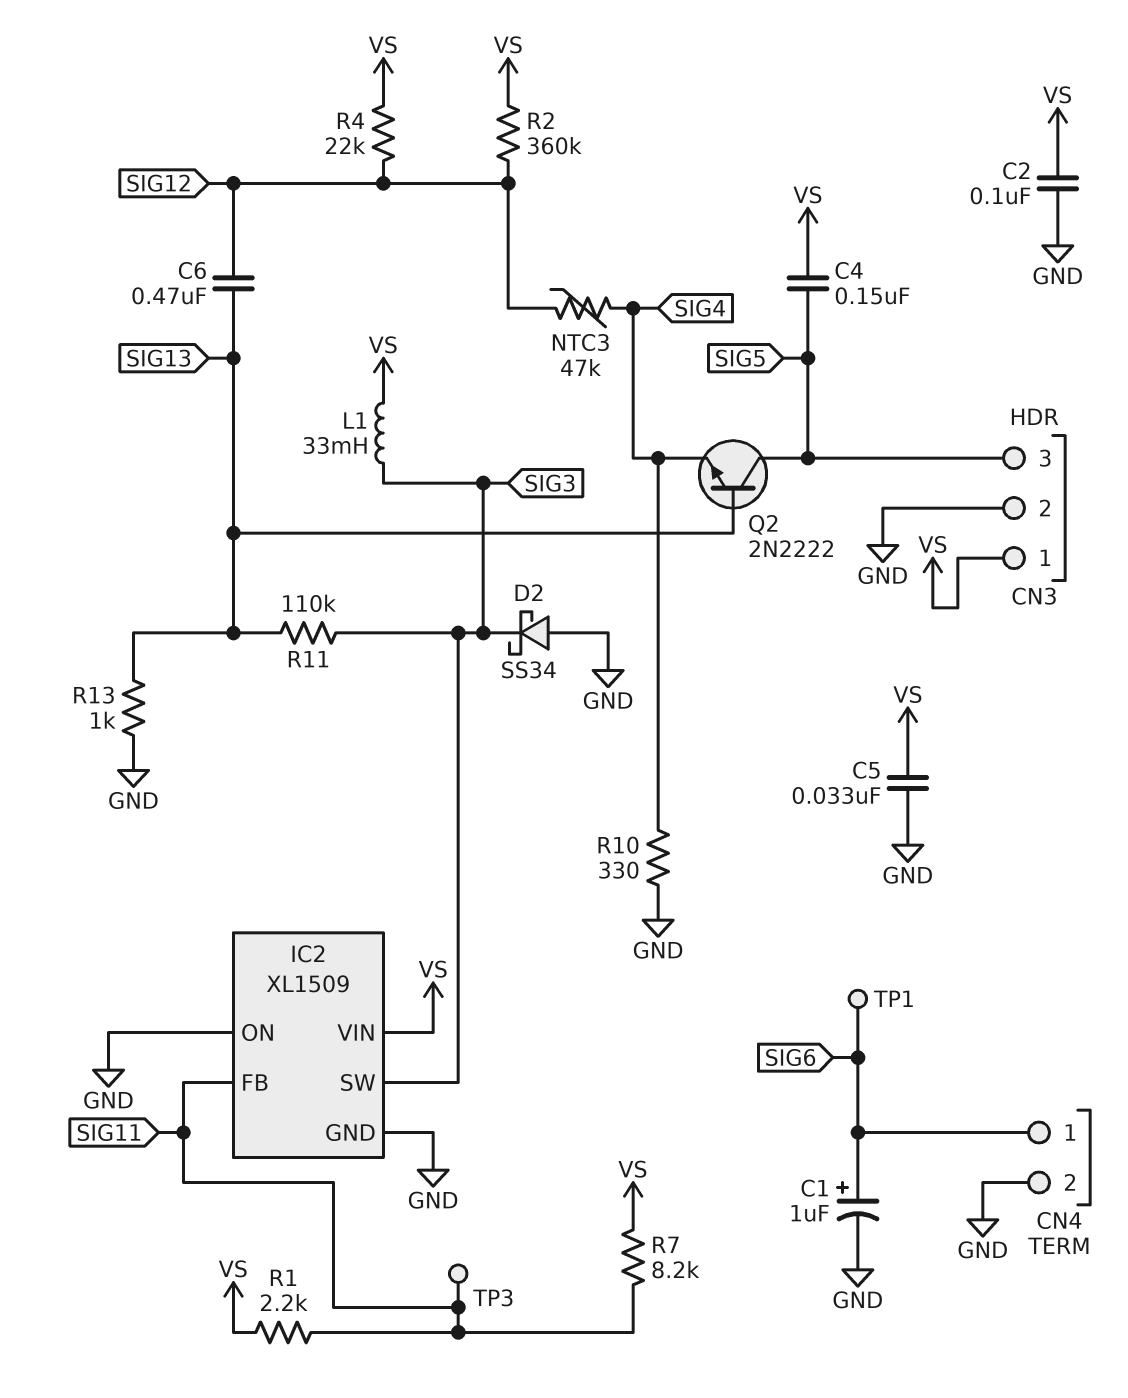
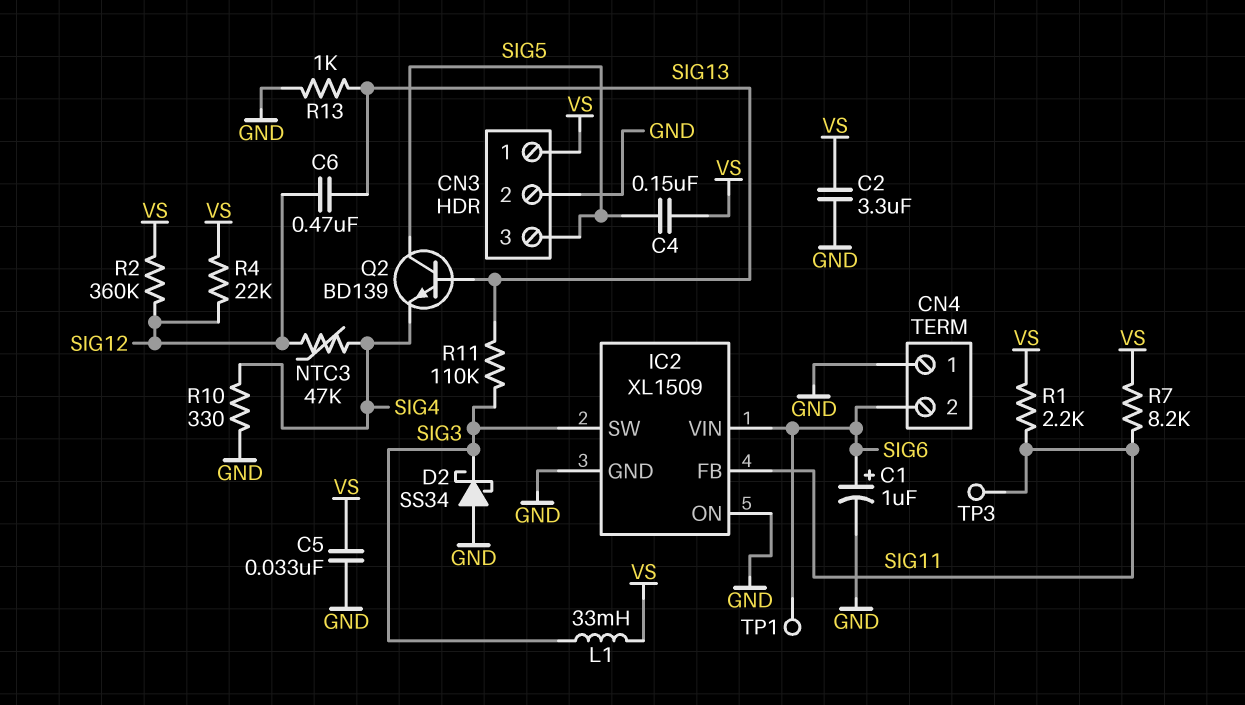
C2: 100nF (GND, VS) -> 3.3uF (GND, VS)
CN4 pin 1: SIG6 -> GND
CN4 pin 2: GND -> SIG6
IC2 pin VIN: VS -> SIG6
Q2: NPN 2N2222 (B SIG13, C SIG5, E SIG4) -> NPN BD139 (B SIG13, C SIG5, E SIG4)

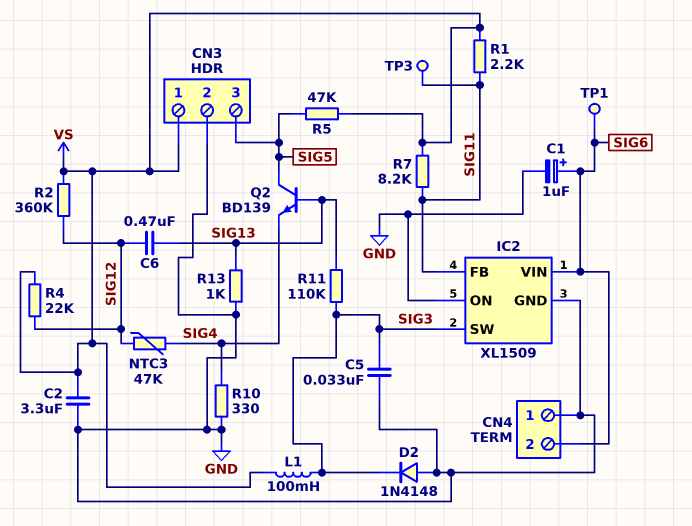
C4: 150nF (SIG5, VS) -> none
C5: 33nF (GND, VS) -> 33nF (GND, SIG3)
D2: schottky SS34 (A GND, K SIG3) -> diode 1N4148 (A GND, K SIG3)
L1: 33mH (SIG3, VS) -> 100mH (SIG3, VS)
R5: none -> 47k (SIG5, VS)

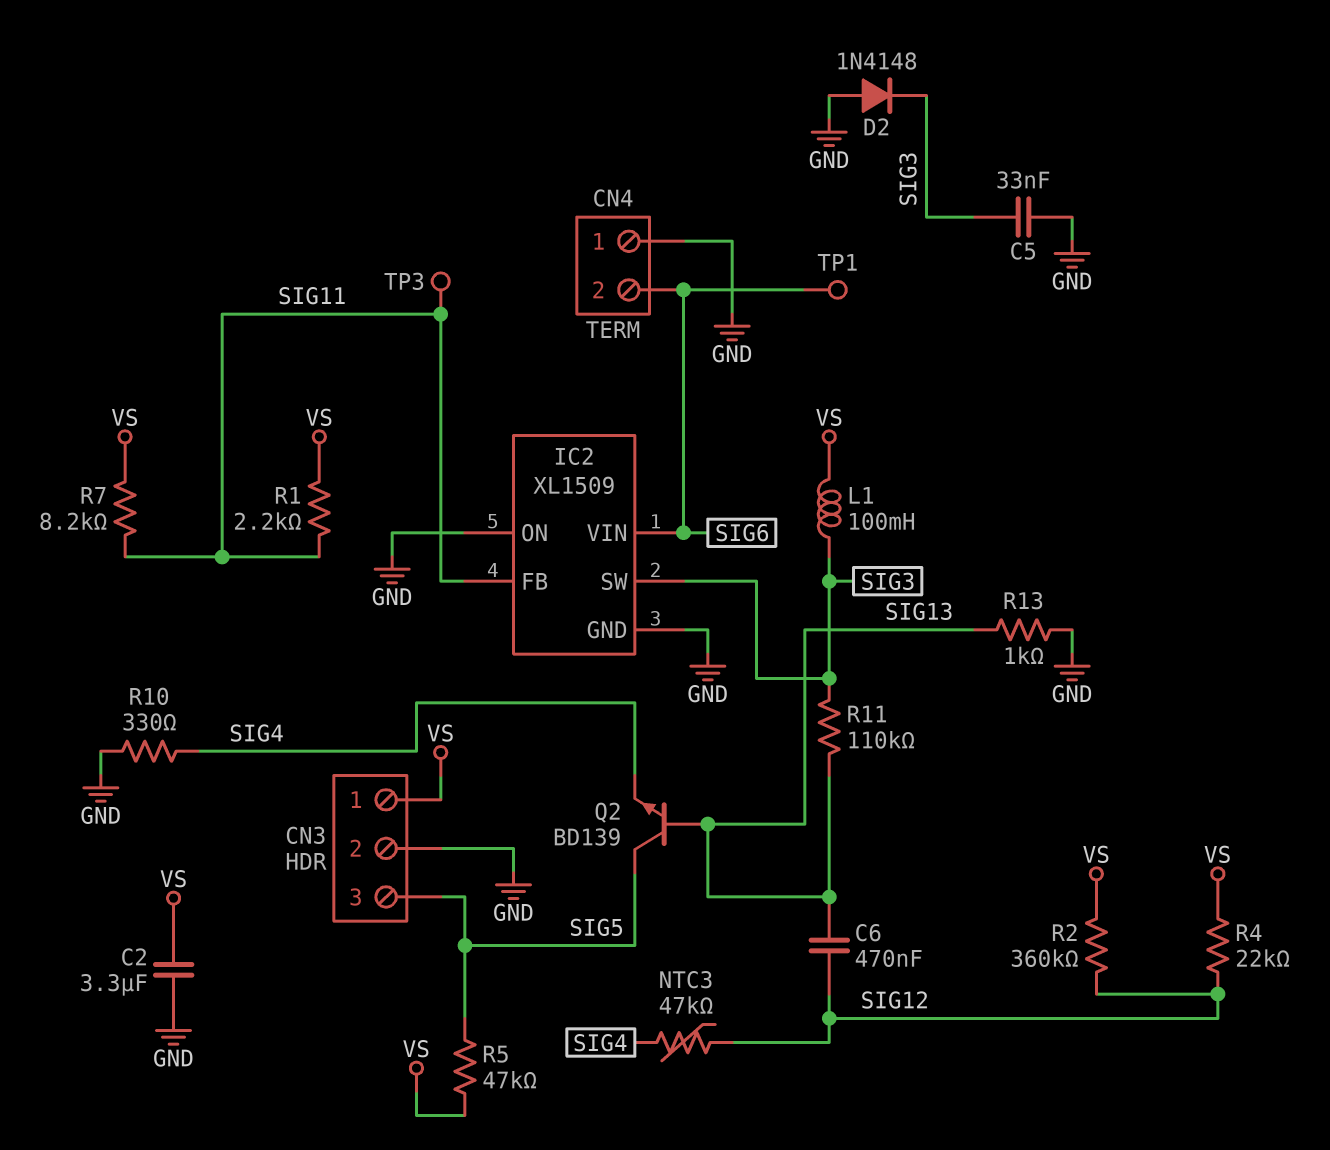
C1: 1uF (plus SIG6, minus GND) -> none

